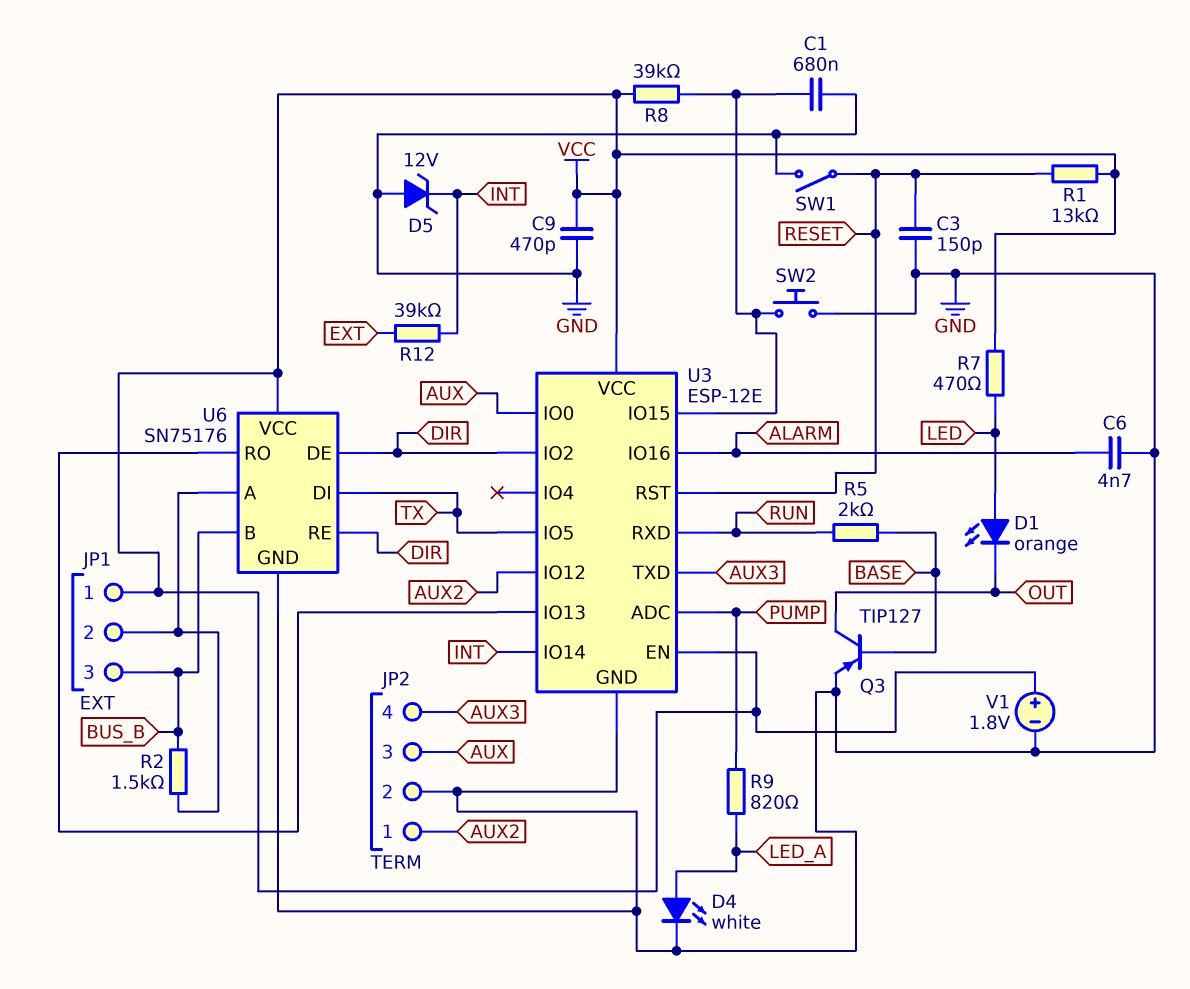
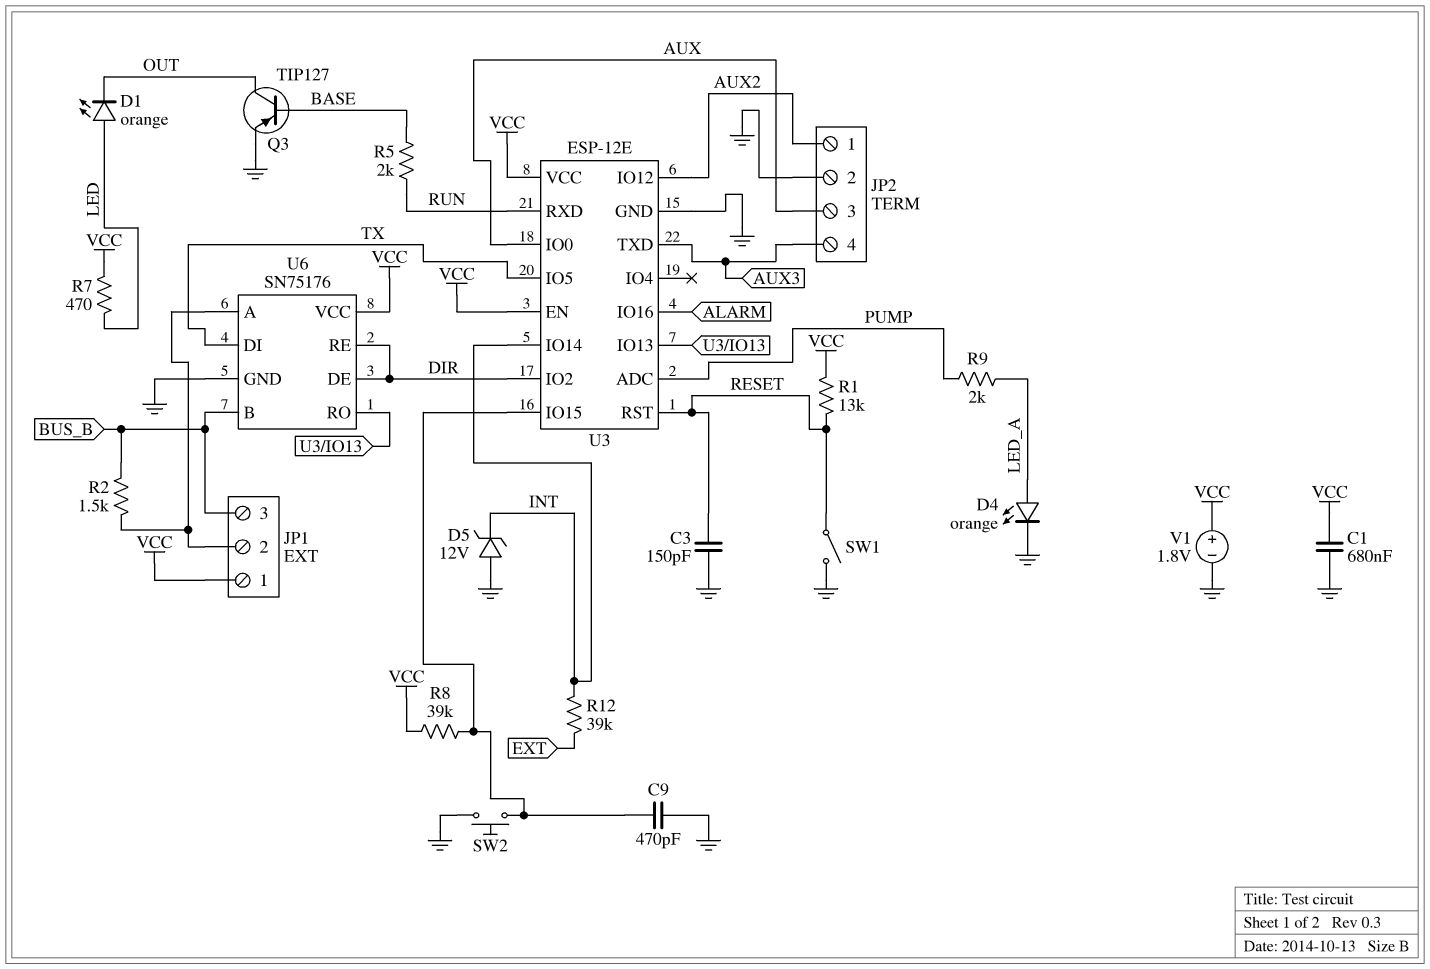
C1: 680nF (GND, U3/IO15) -> 680nF (GND, VCC)
C6: 4.7nF (ALARM, GND) -> none
C9: 470pF (GND, VCC) -> 470pF (GND, U3/IO15)
D4: LED white (A LED_A, K GND) -> LED orange (A LED_A, K GND)
R9: 820 (LED_A, PUMP) -> 2k (LED_A, PUMP)

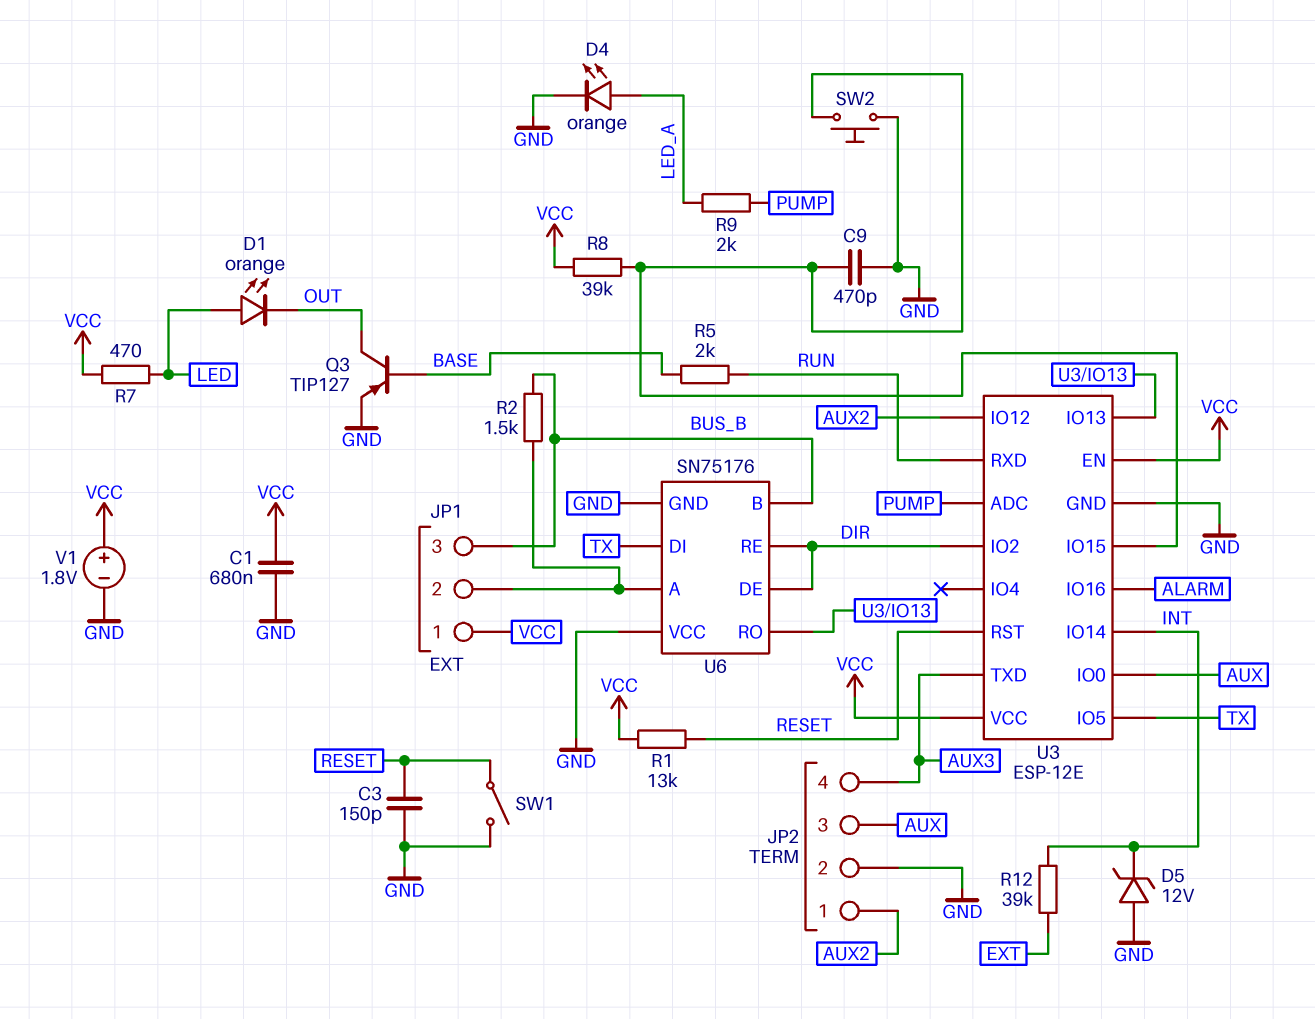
U6 pin VCC: VCC -> GND

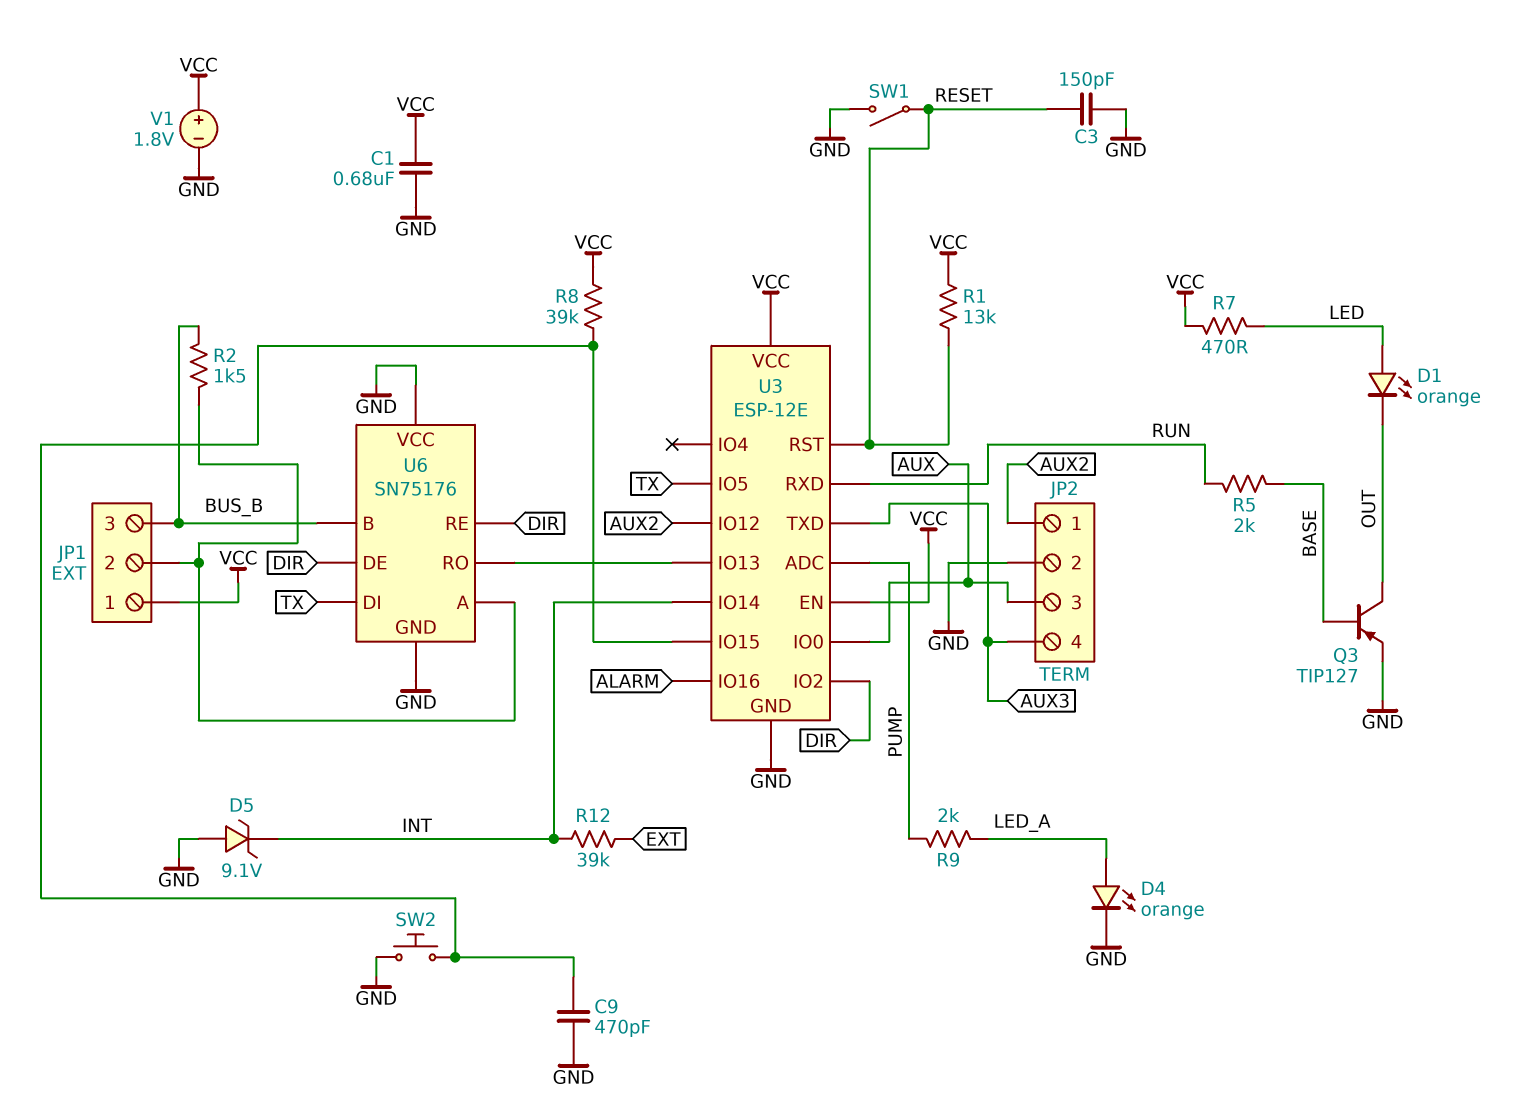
D5: zener 12V (A GND, K INT) -> zener 9.1V (A GND, K INT)

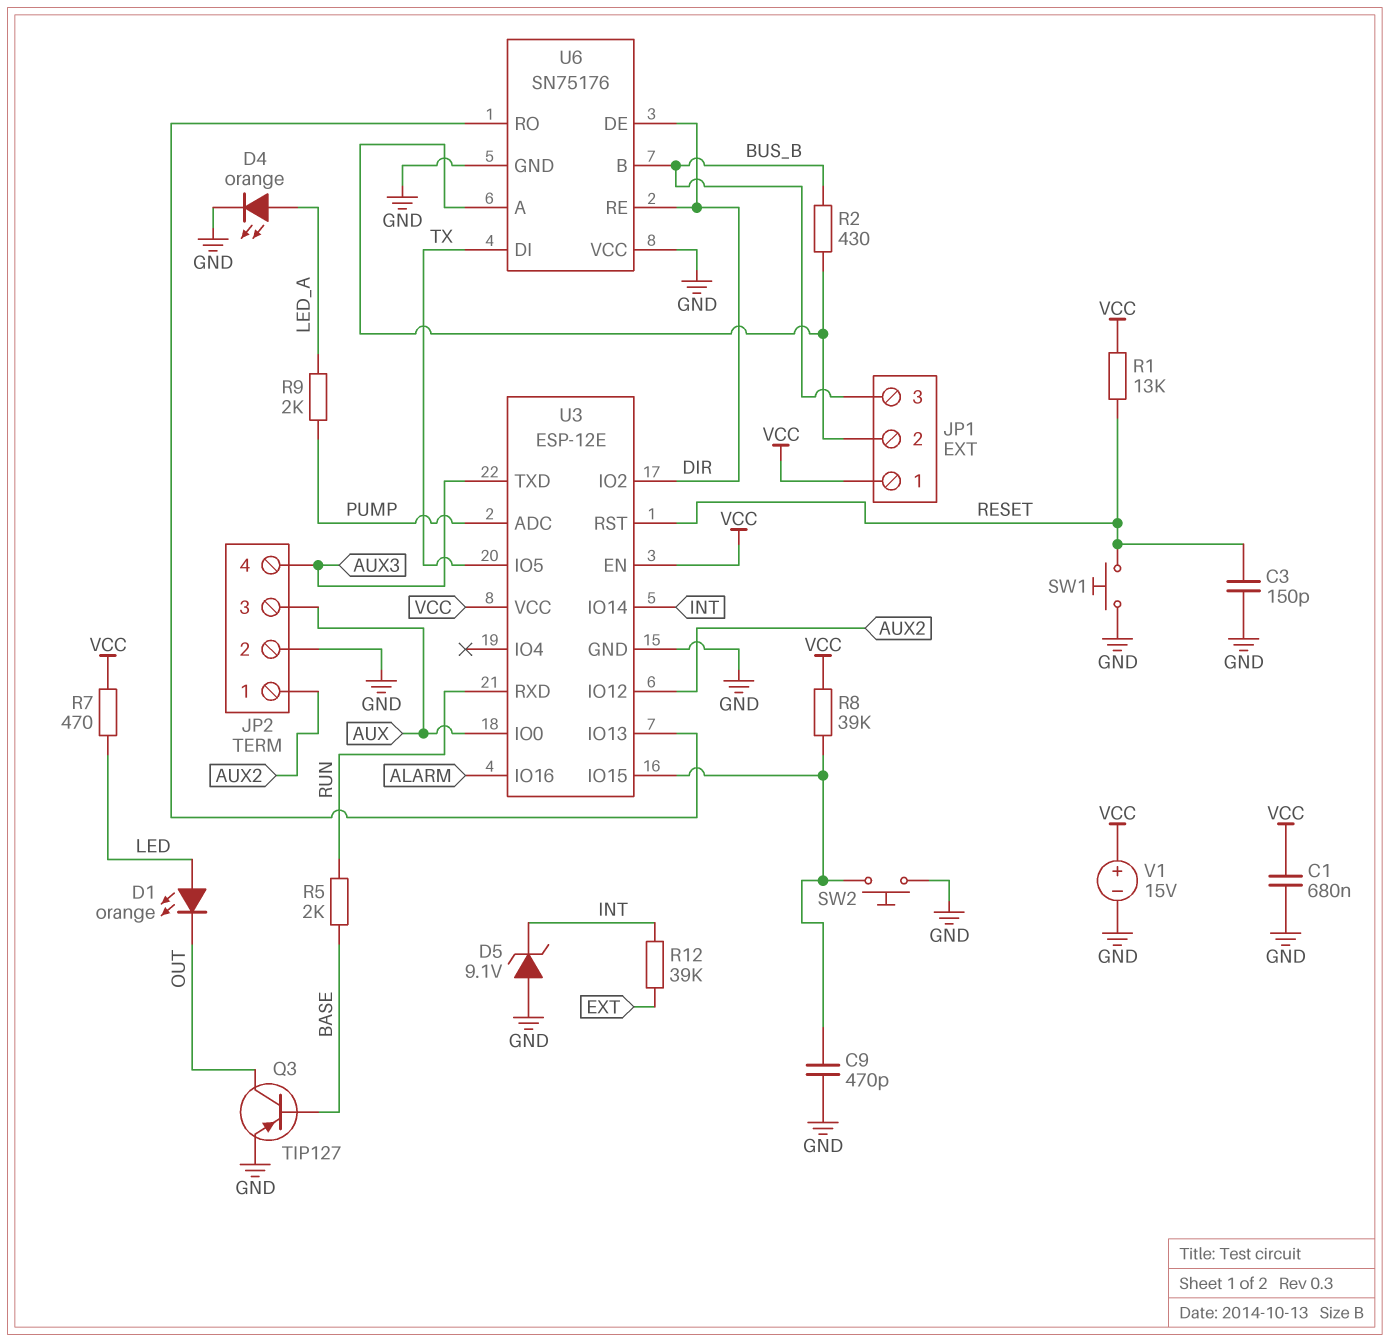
R2: 1.5k (BUS_B, JP1/2) -> 430 (BUS_B, JP1/2)
SW1: switch (GND, RESET) -> button (GND, RESET)
V1: 1.8V (plus VCC, minus GND) -> 15V (plus VCC, minus GND)

